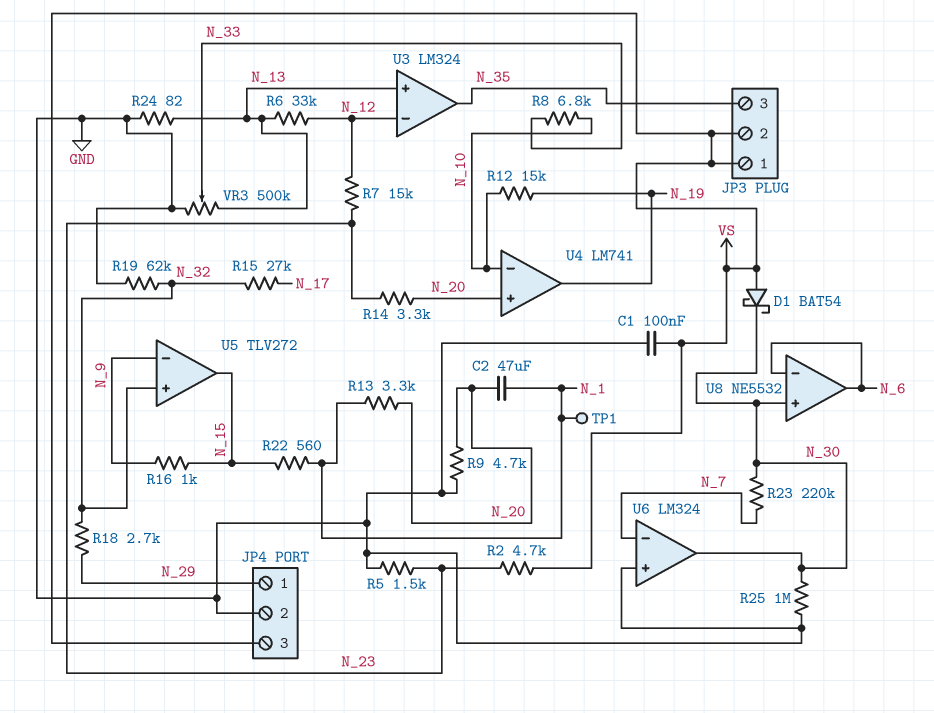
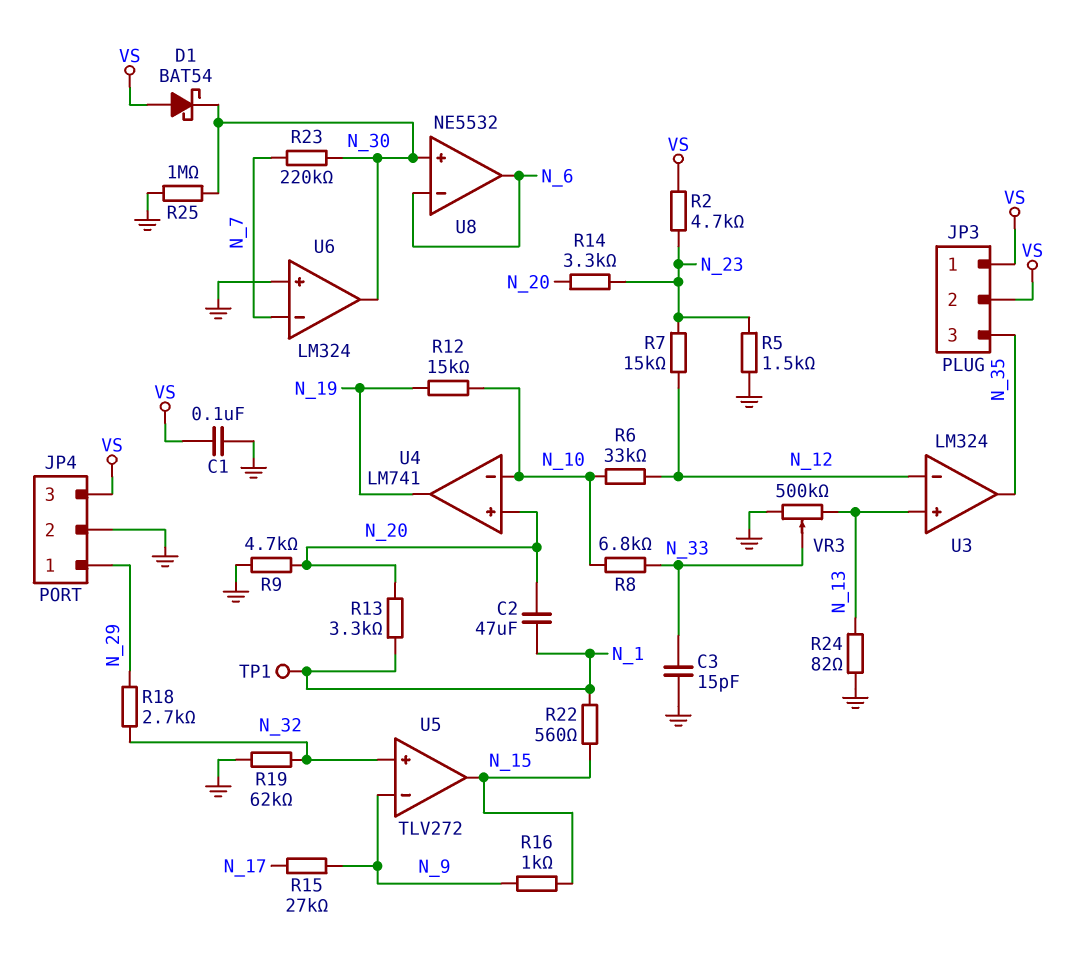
C3: none -> 15pF (GND, N_33)
R6: 33k (N_12, N_13) -> 33k (N_10, N_12)
R15: 27k (N_17, N_32) -> 27k (N_9, N_17)

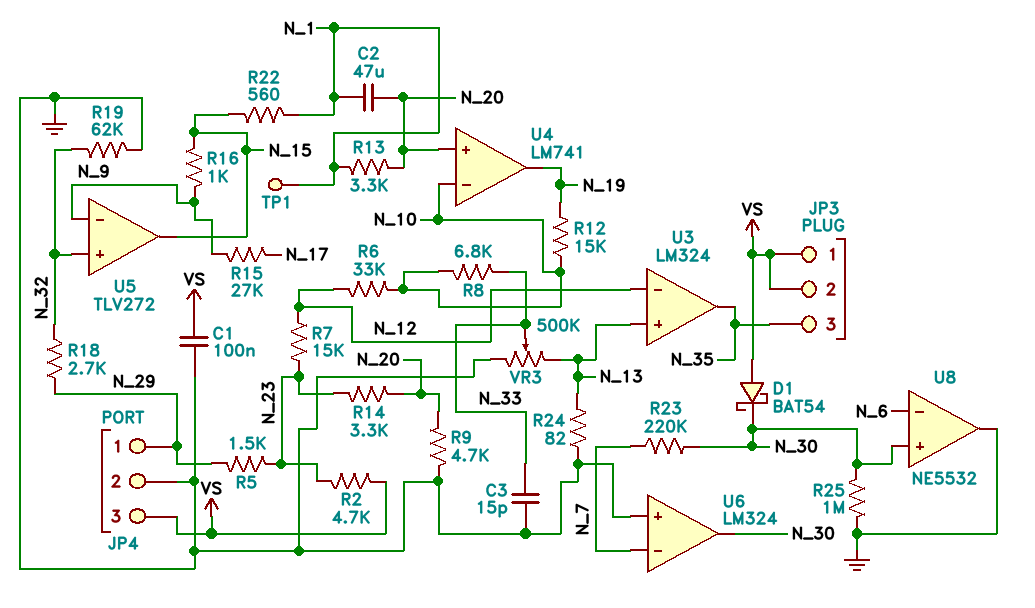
R5: 1.5k (GND, N_23) -> 1.5k (N_23, N_29)
U8 pin out: N_6 -> GND

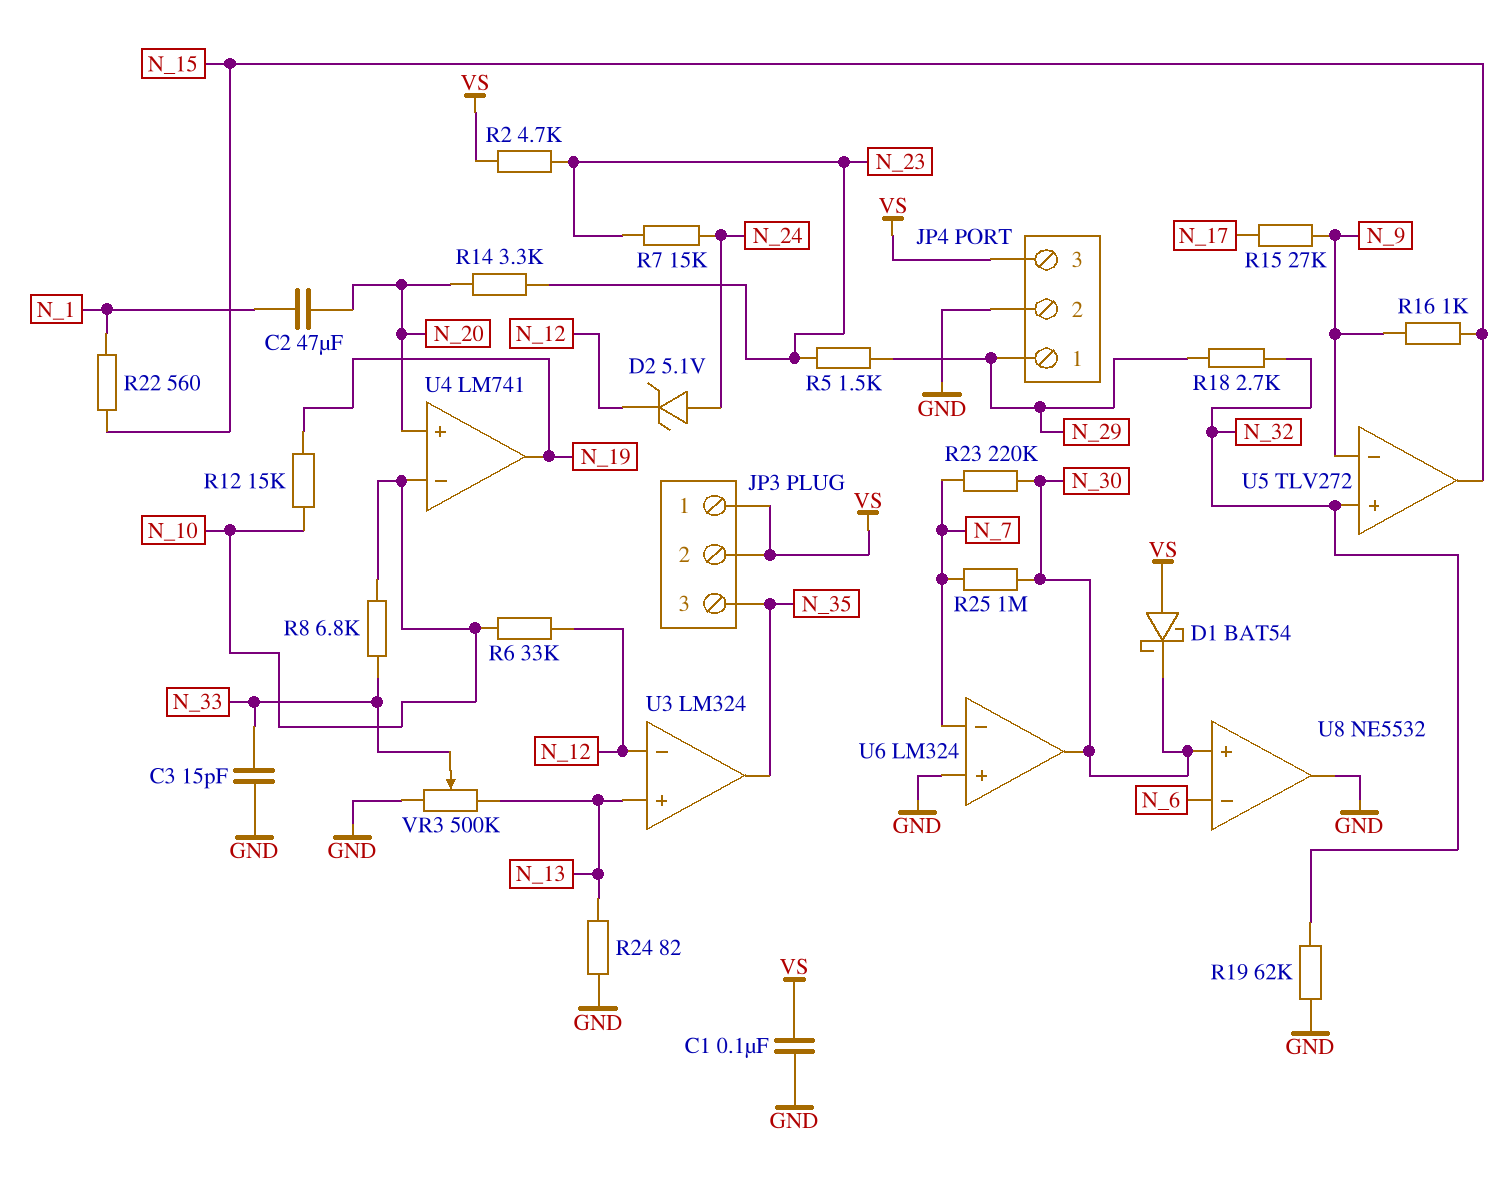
D2: none -> zener 5.1V (A N_24, K N_12)
R7: 15k (N_12, N_23) -> 15k (N_23, N_24)
R9: 4.7k (GND, N_20) -> none
R13: 3.3k (N_1, N_20) -> none
R25: 1M (GND, N_30) -> 1M (N_7, N_30)
TP1: test point (N_1) -> none

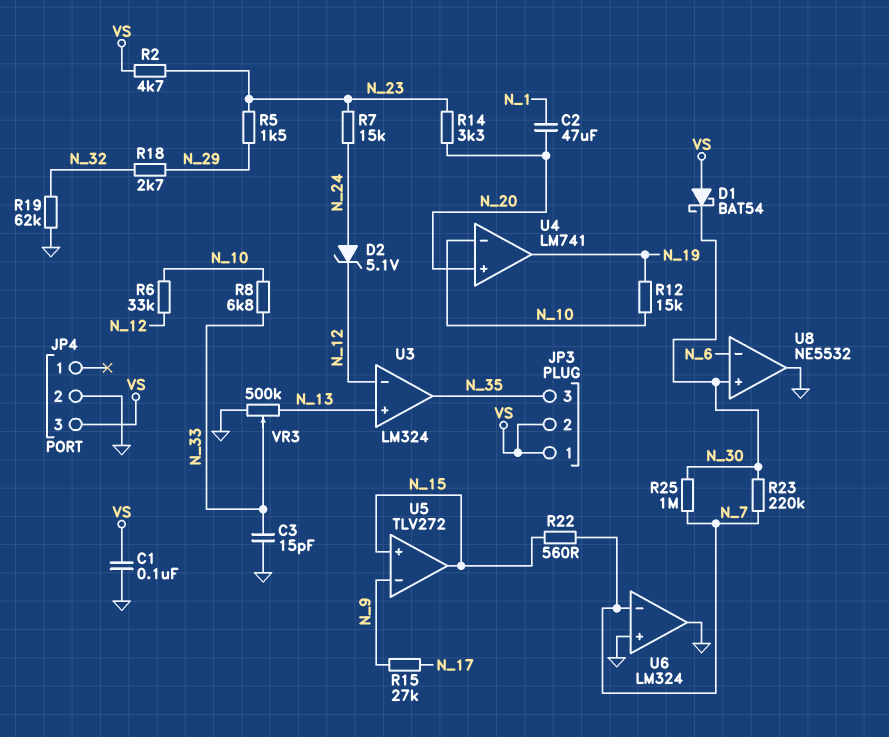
JP4 pin 1: N_29 -> none
R16: 1k (N_9, N_15) -> none
R22: 560 (N_1, N_15) -> 560 (N_7, N_15)
R24: 82 (GND, N_13) -> none
U5 pin in+: N_32 -> N_15
U6 pin out: N_30 -> GND

